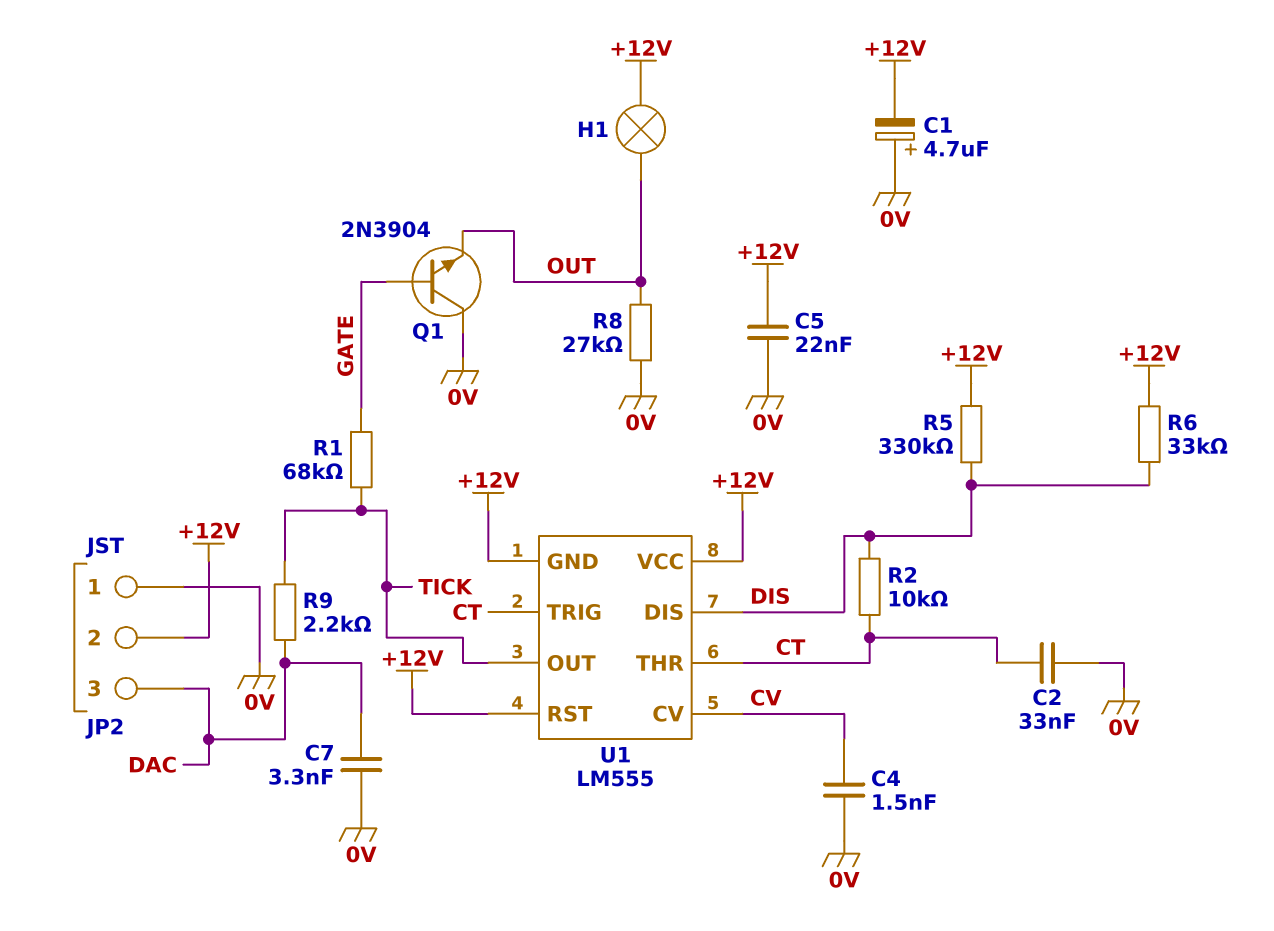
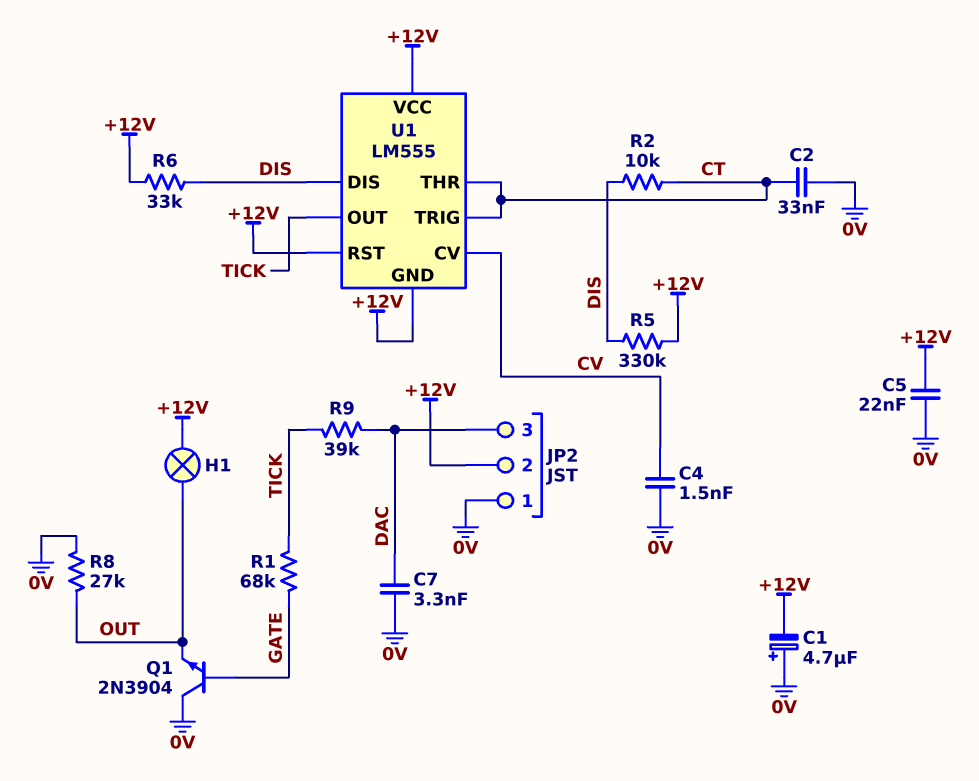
R9: 2.2k (DAC, TICK) -> 39k (DAC, TICK)

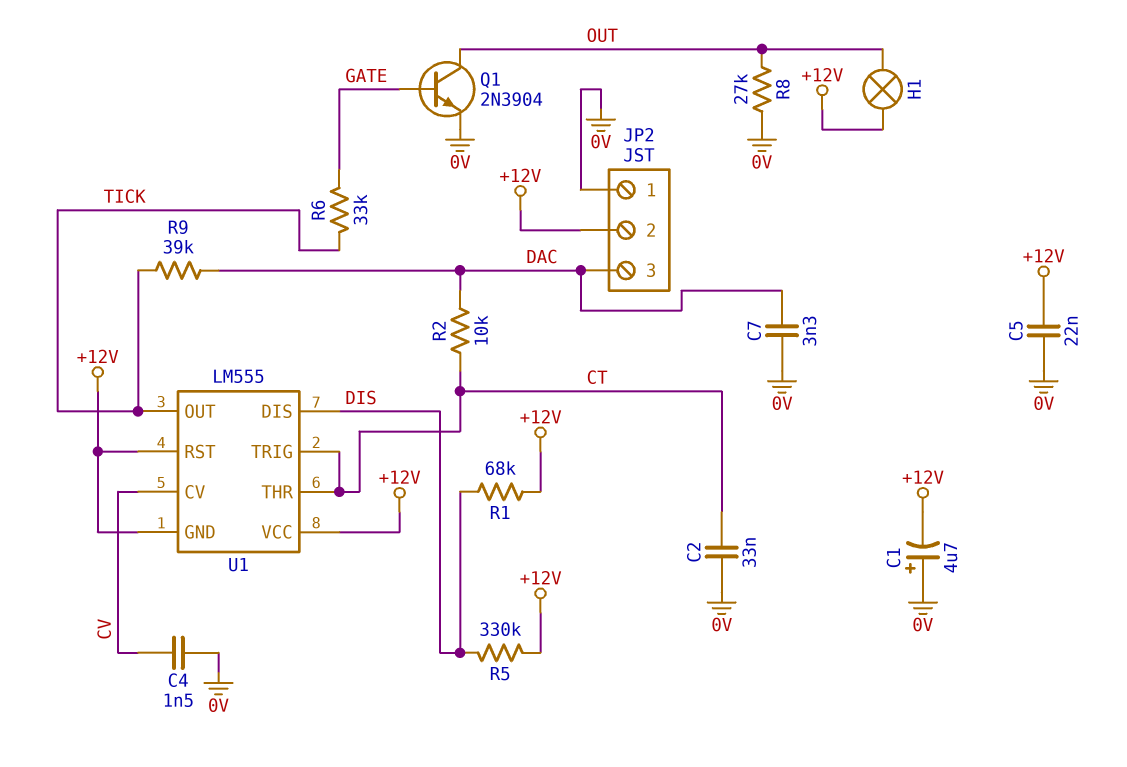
Q1: NPN 2N3904 (B GATE, C 0V, E OUT) -> NPN 2N3904 (B GATE, C OUT, E 0V)
R1: 68k (GATE, TICK) -> 68k (+12V, DIS)
R2: 10k (CT, DIS) -> 10k (CT, DAC)
R6: 33k (+12V, DIS) -> 33k (GATE, TICK)

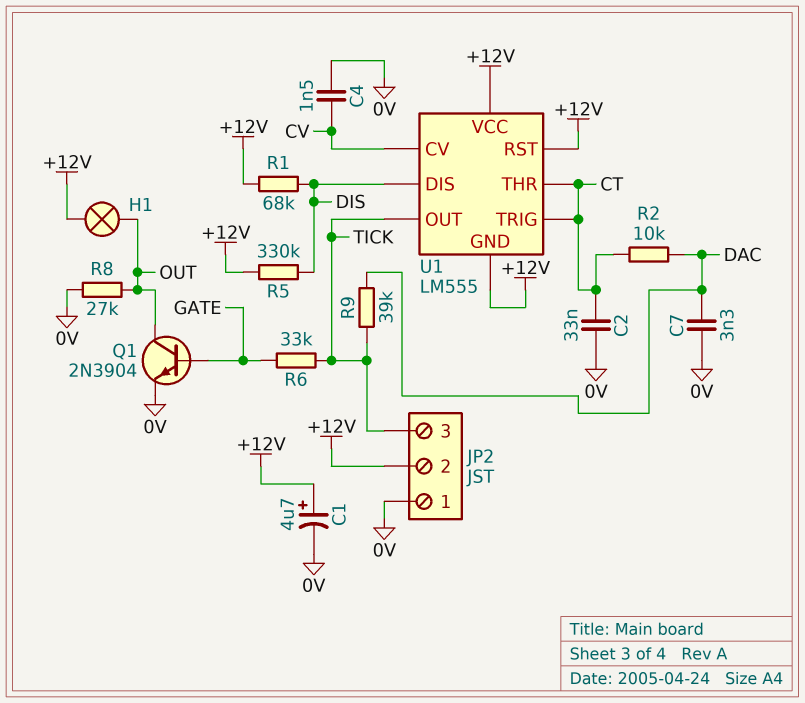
C1: 4.7uF (plus 0V, minus +12V) -> 4.7uF (plus +12V, minus 0V)
C5: 22nF (+12V, 0V) -> none
JP2 pin 3: DAC -> TICK

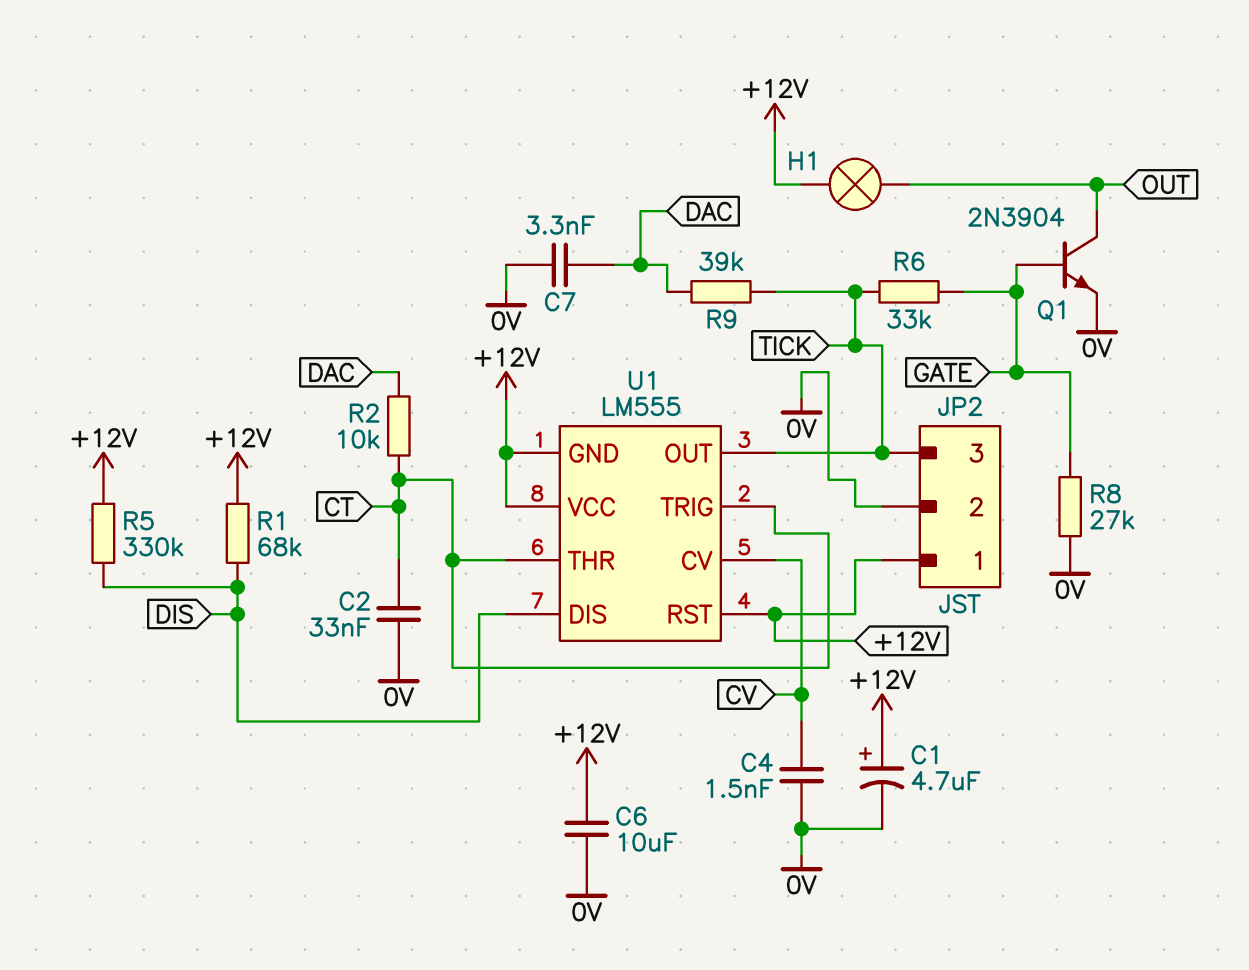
C6: none -> 10uF (+12V, 0V)
JP2 pin 1: 0V -> +12V
JP2 pin 2: +12V -> 0V
R8: 27k (0V, OUT) -> 27k (0V, GATE)

